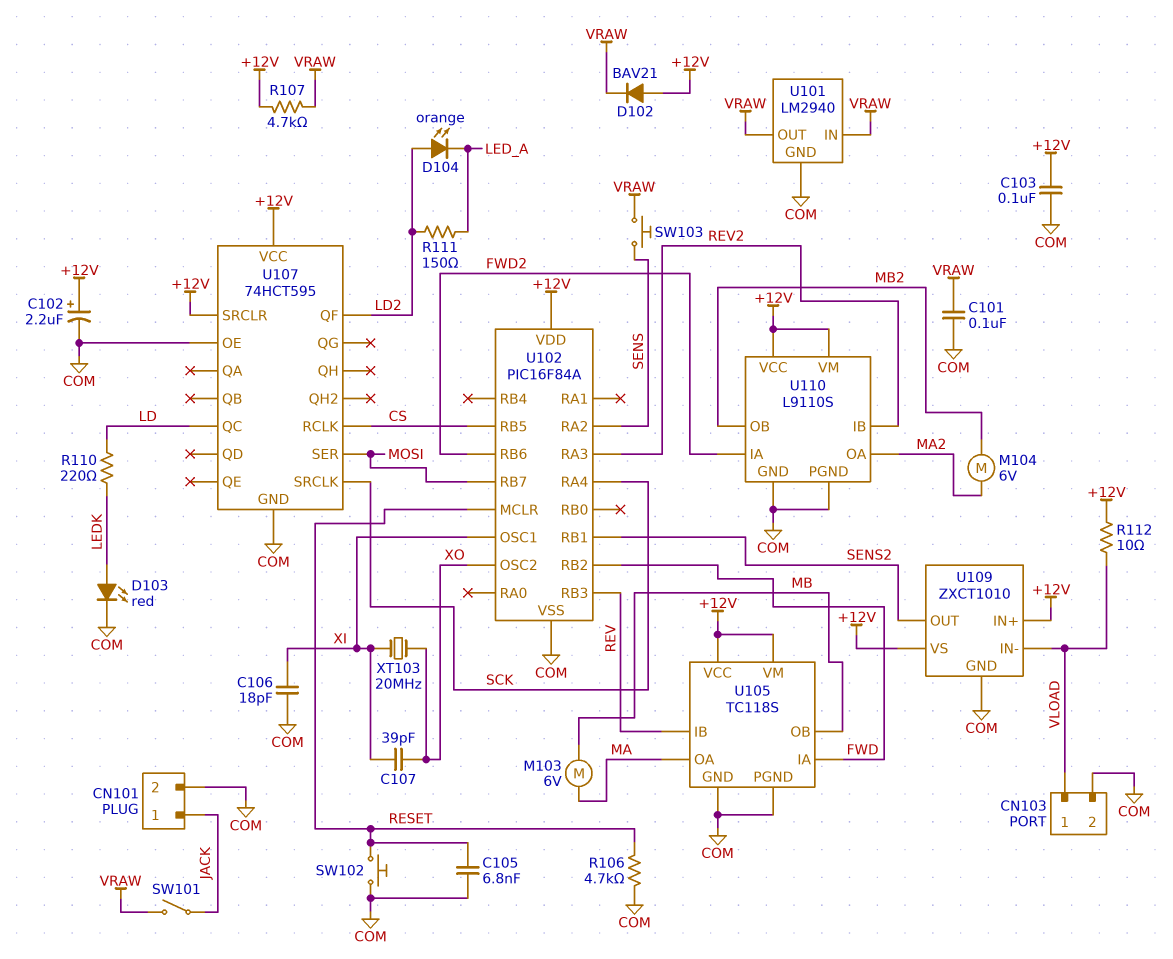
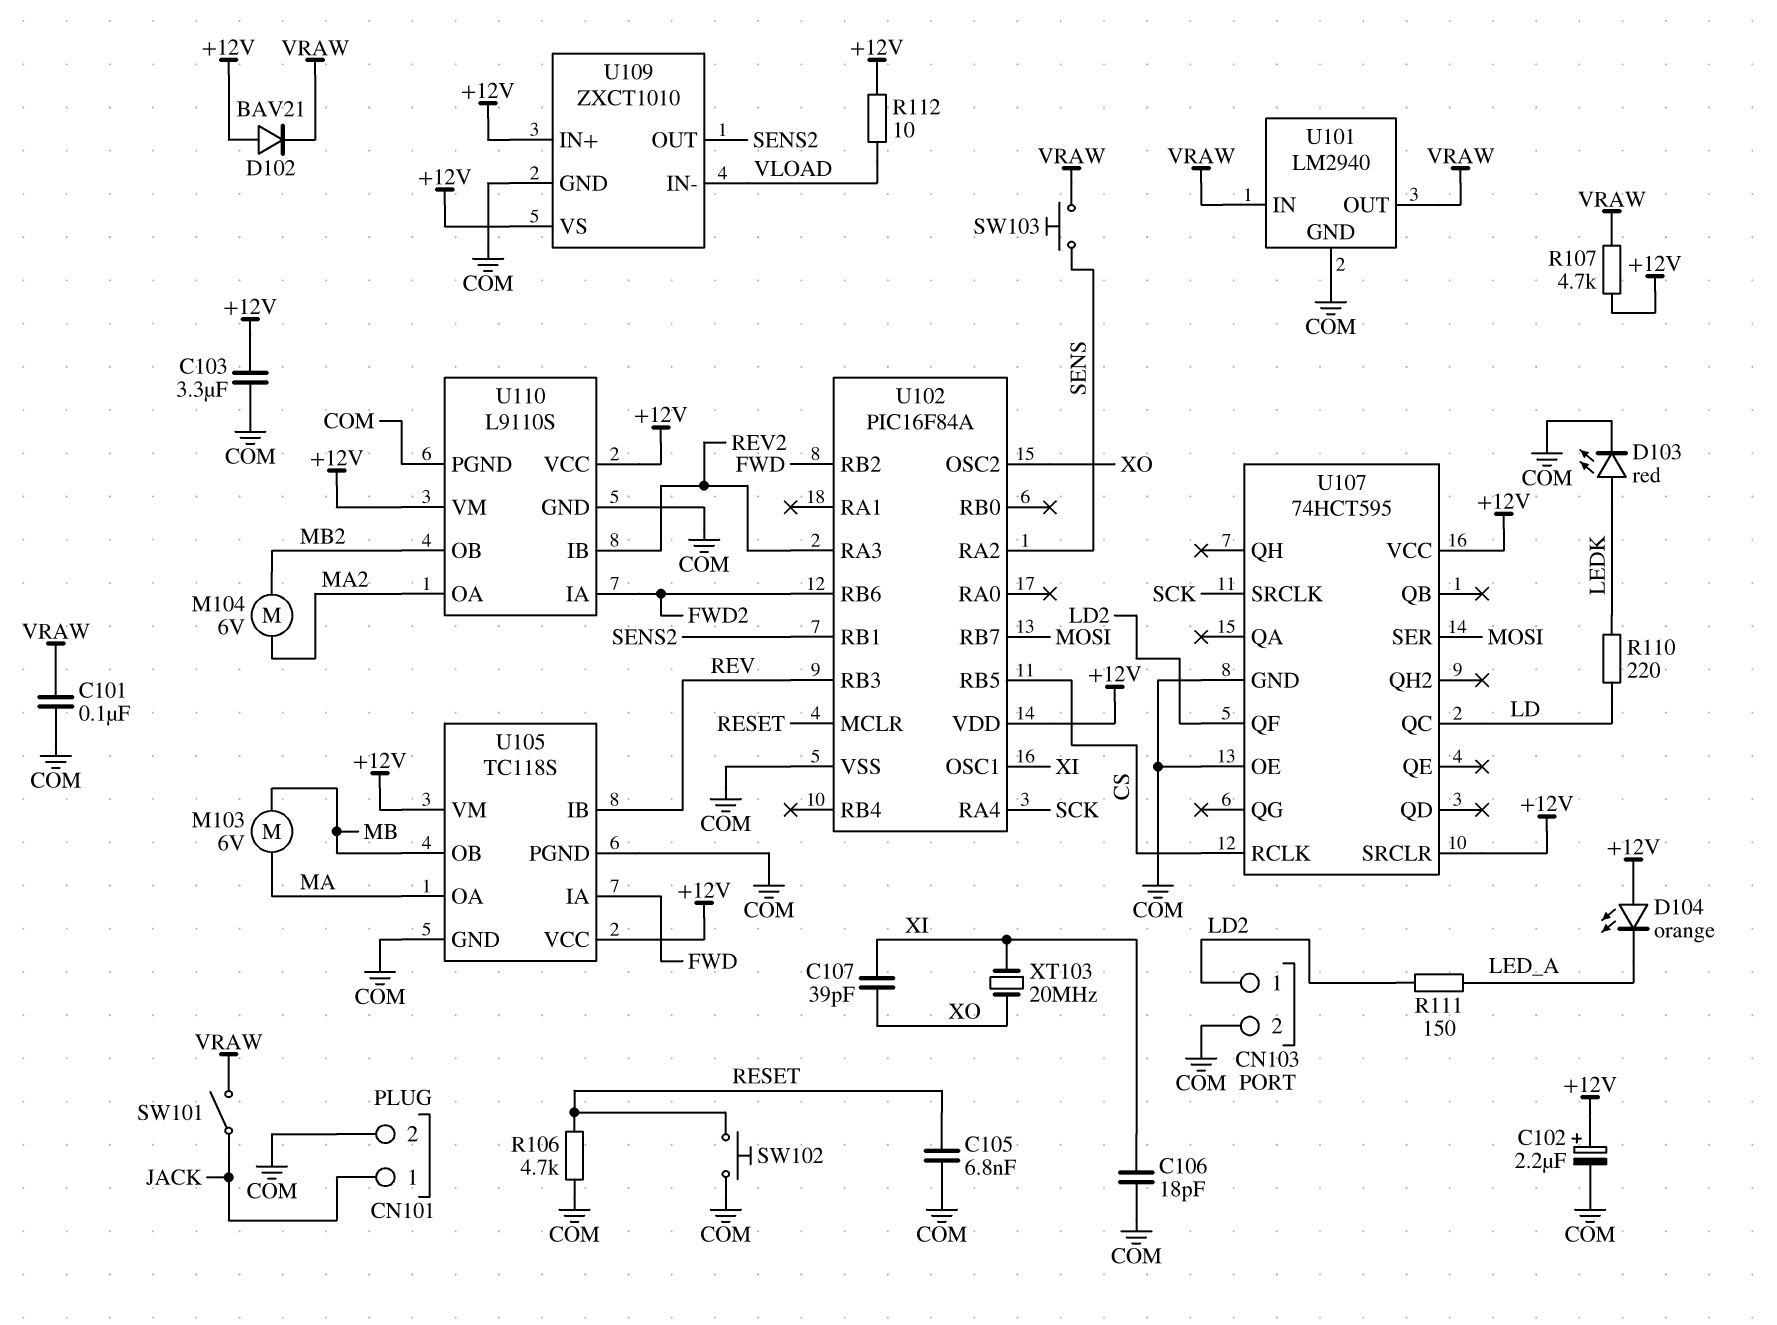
C103: 100nF (+12V, COM) -> 3.3uF (+12V, COM)
CN103 pin 1: VLOAD -> LD2
D104: LED orange (A LD2, K LED_A) -> LED orange (A +12V, K LED_A)

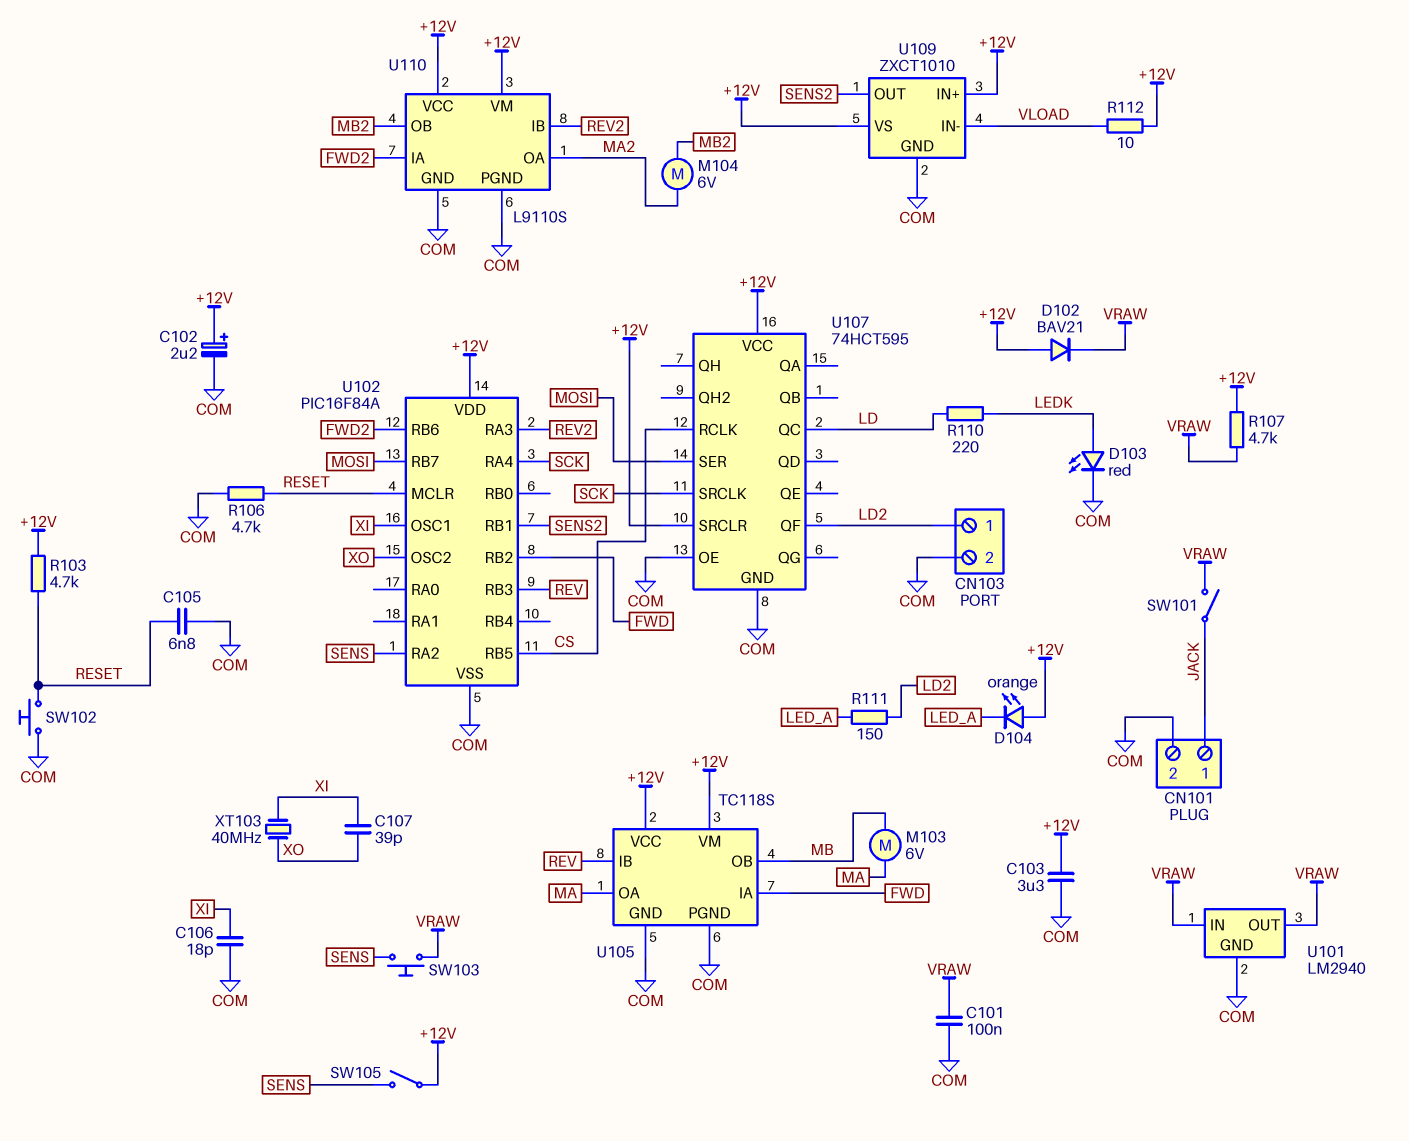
R103: none -> 4.7k (+12V, RESET)
SW105: none -> switch (+12V, SENS)
XT103: 20MHz (XI, XO) -> 40MHz (XI, XO)

